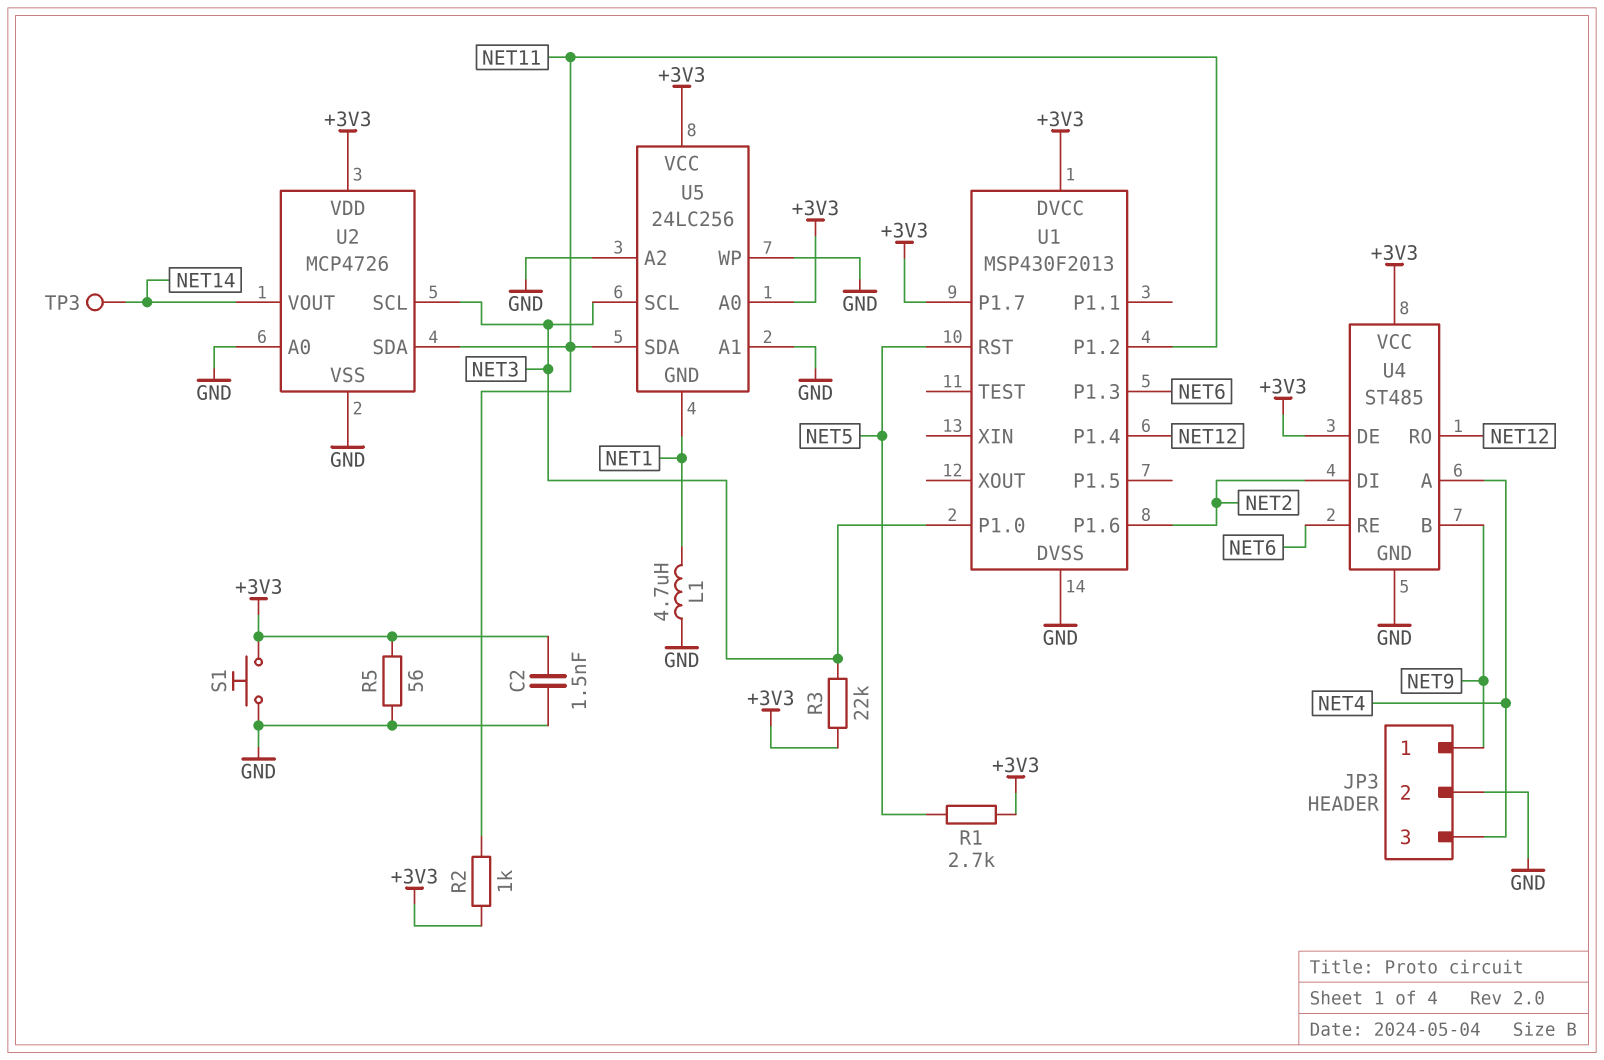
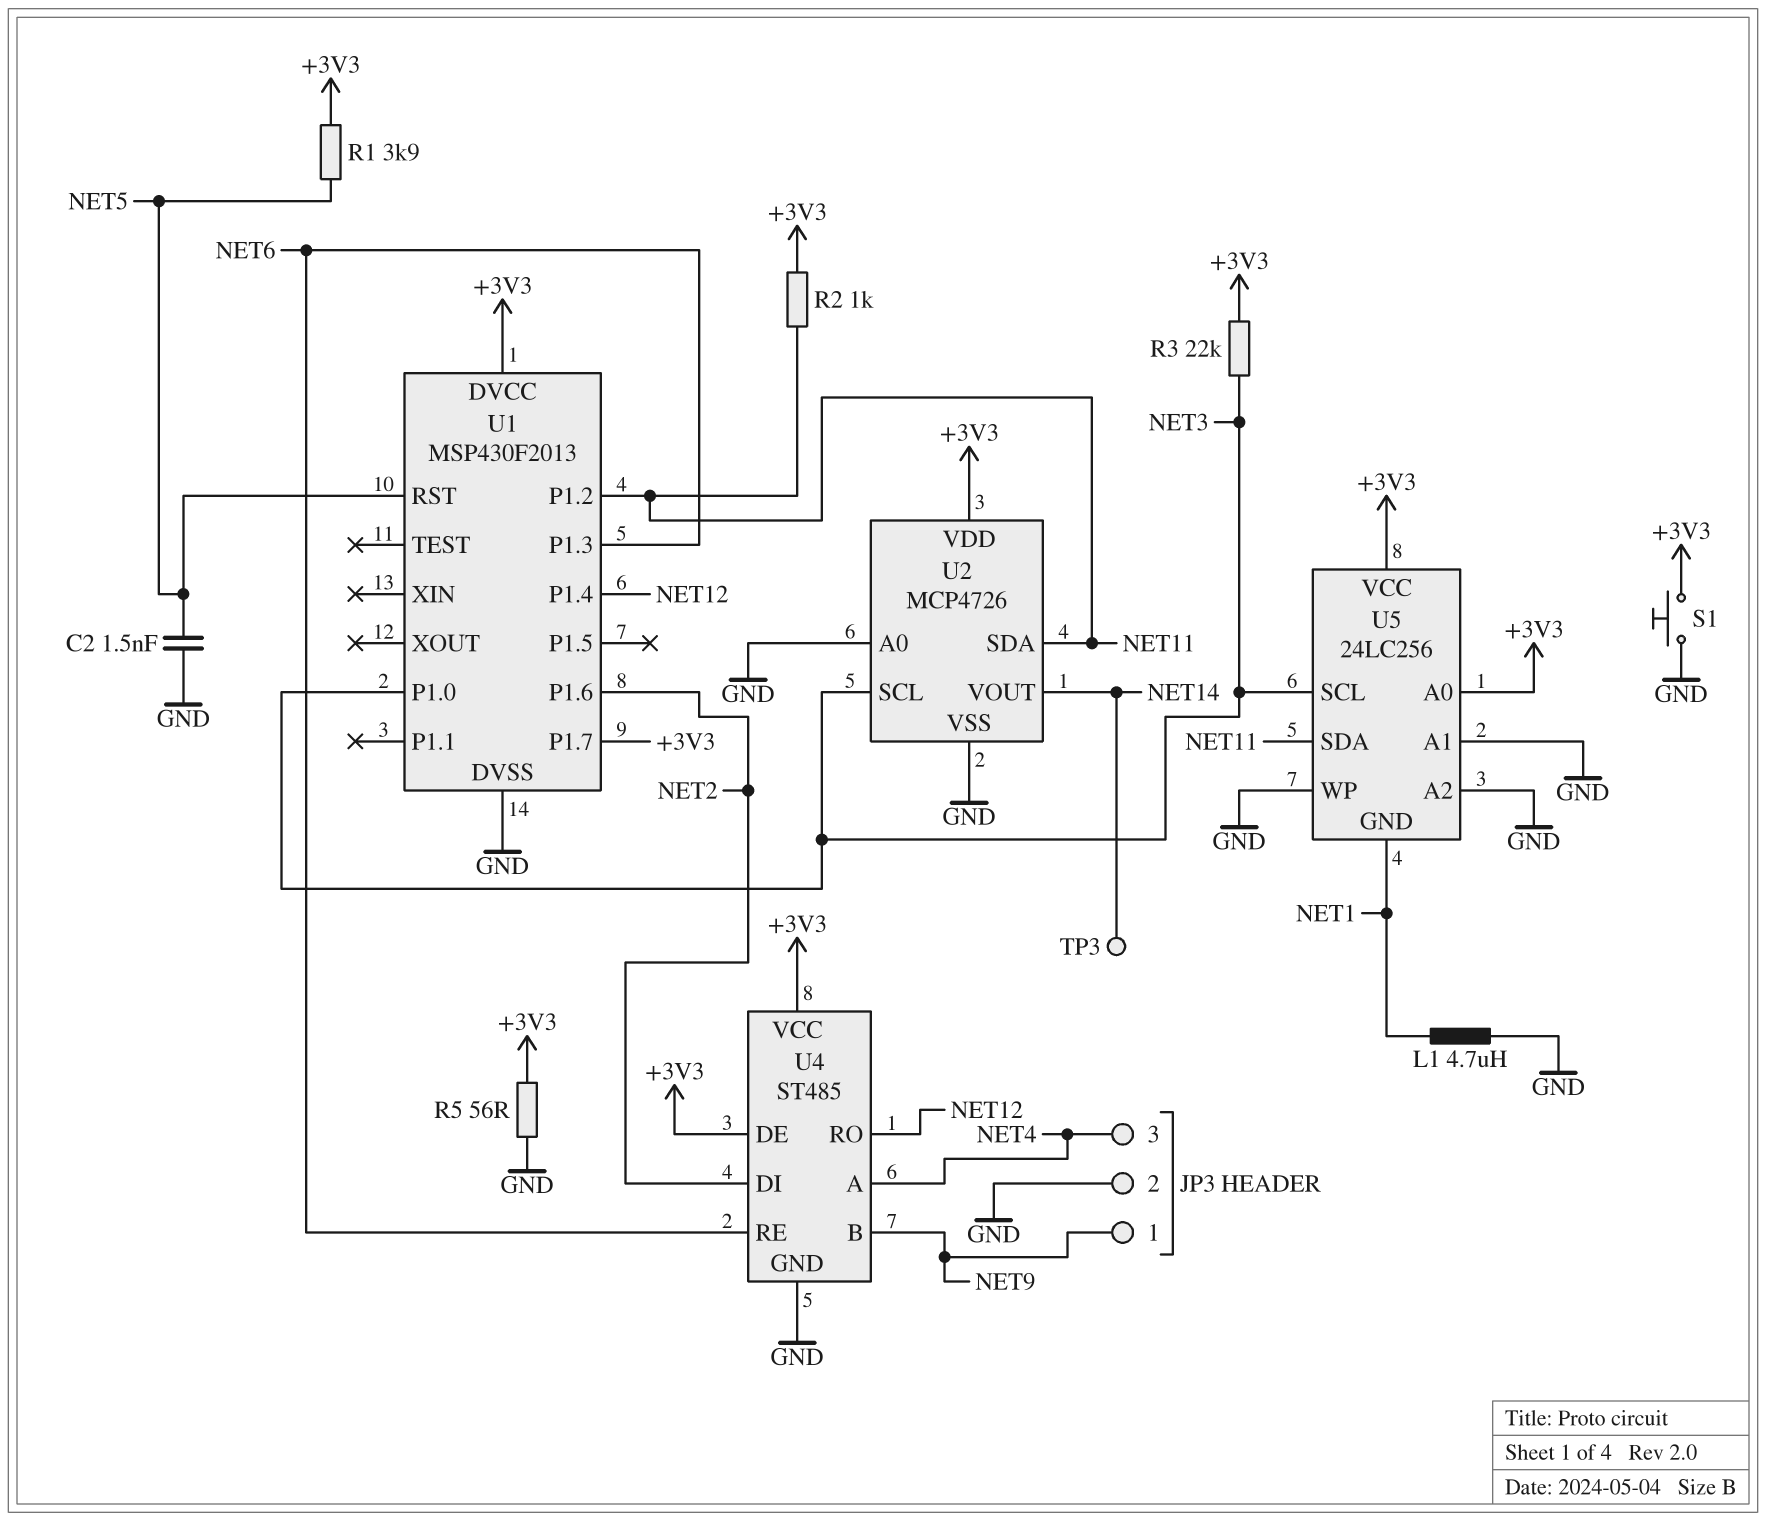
C2: 1.5nF (+3V3, GND) -> 1.5nF (GND, NET5)
R1: 2.7k (+3V3, NET5) -> 3.9k (+3V3, NET5)

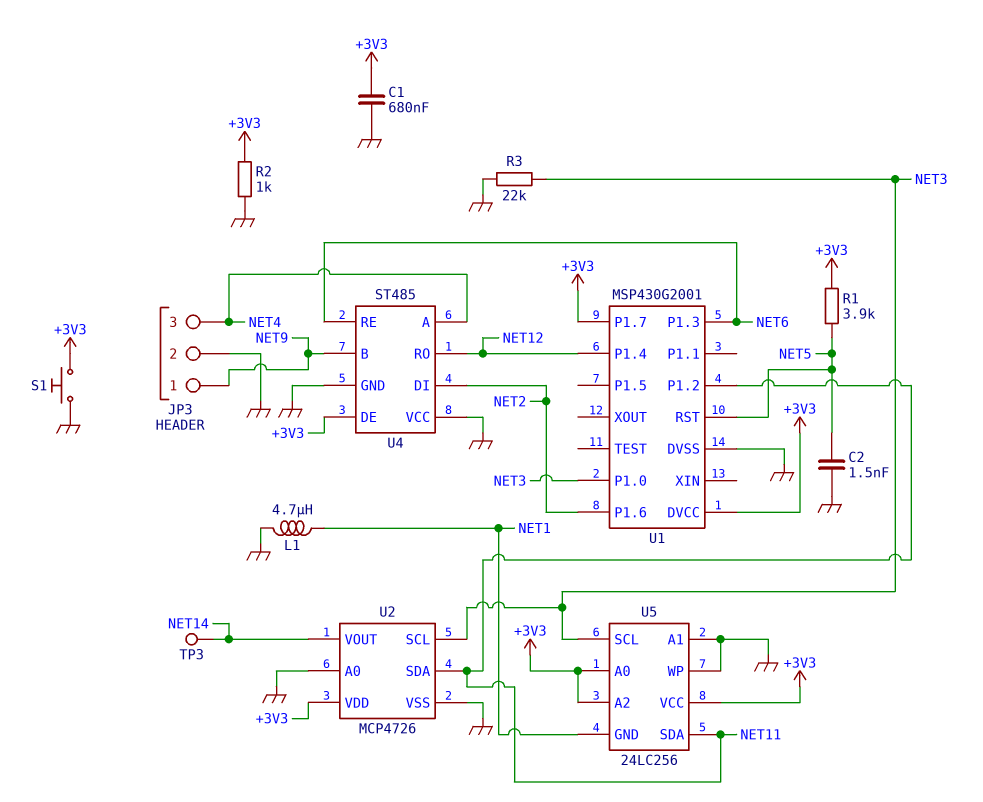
C1: none -> 680nF (+3V3, GND)
R2: 1k (+3V3, NET11) -> 1k (+3V3, GND)
R3: 22k (+3V3, NET3) -> 22k (GND, NET3)
R5: 56 (+3V3, GND) -> none
U1: MSP430F2013 -> MSP430G2001
U4 pin VCC: +3V3 -> GND
U5 pin A2: GND -> +3V3

